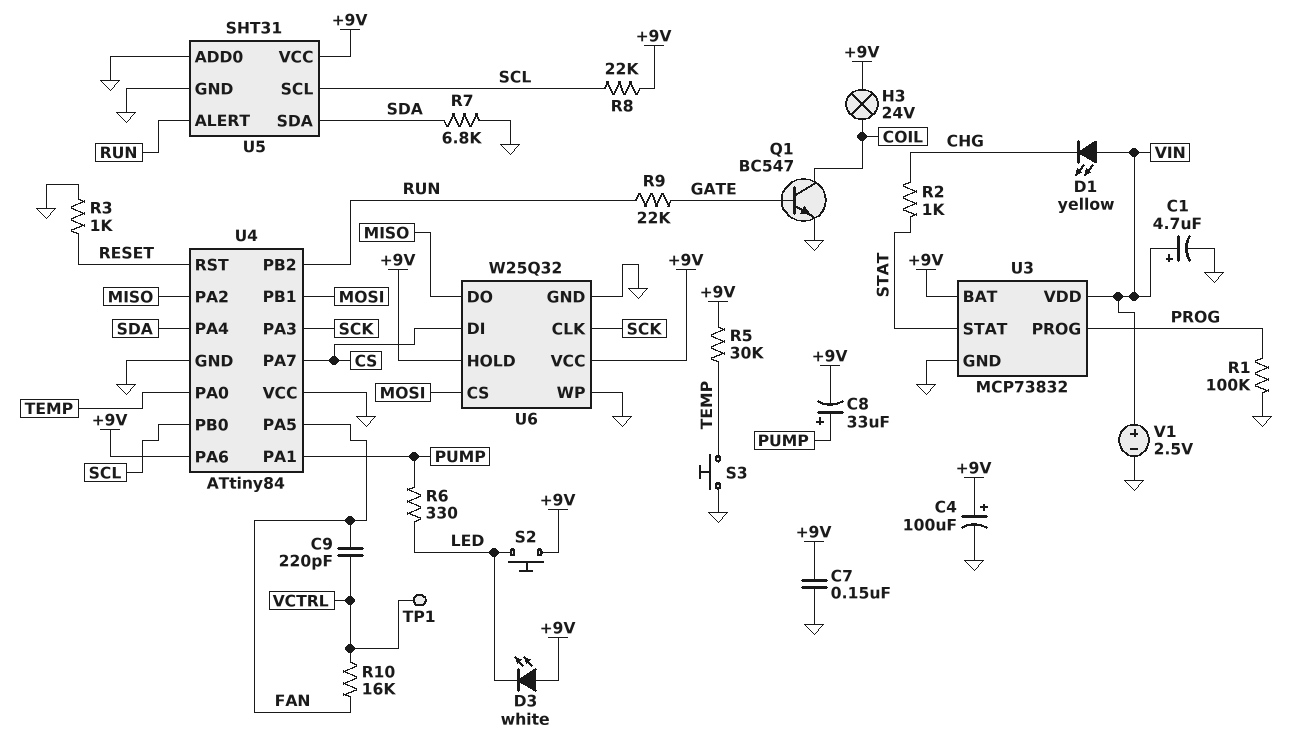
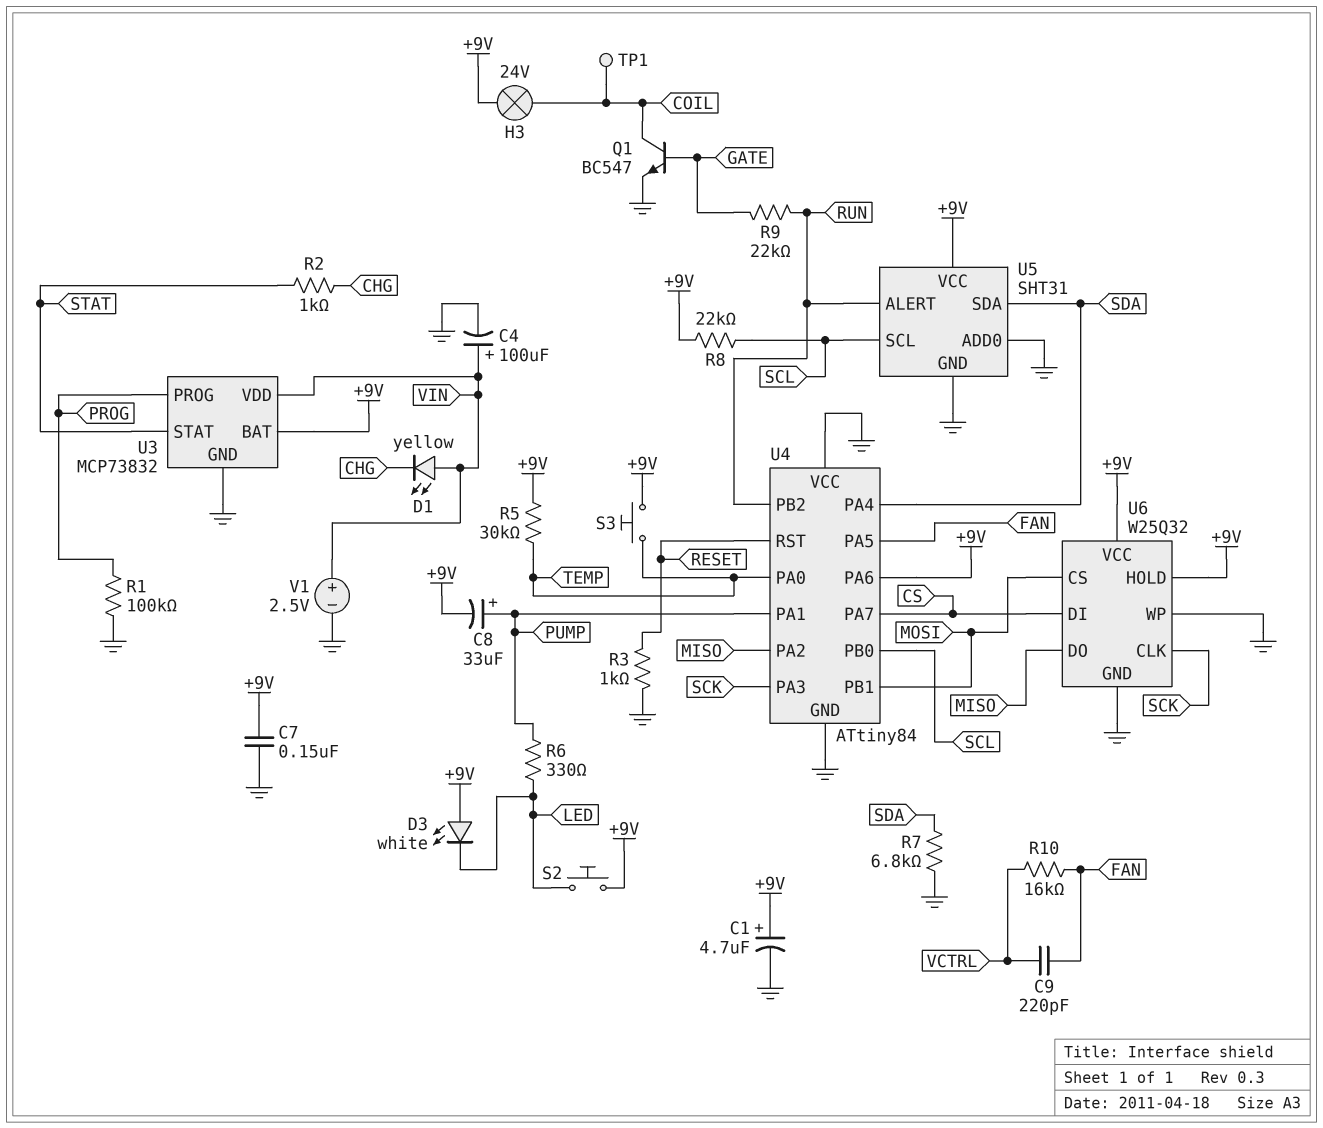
C1: 4.7uF (plus VIN, minus GND) -> 4.7uF (plus +9V, minus GND)
C4: 100uF (plus +9V, minus GND) -> 100uF (plus VIN, minus GND)
S3: button (GND, TEMP) -> button (+9V, TEMP)
TP1: test point (VCTRL) -> test point (COIL)

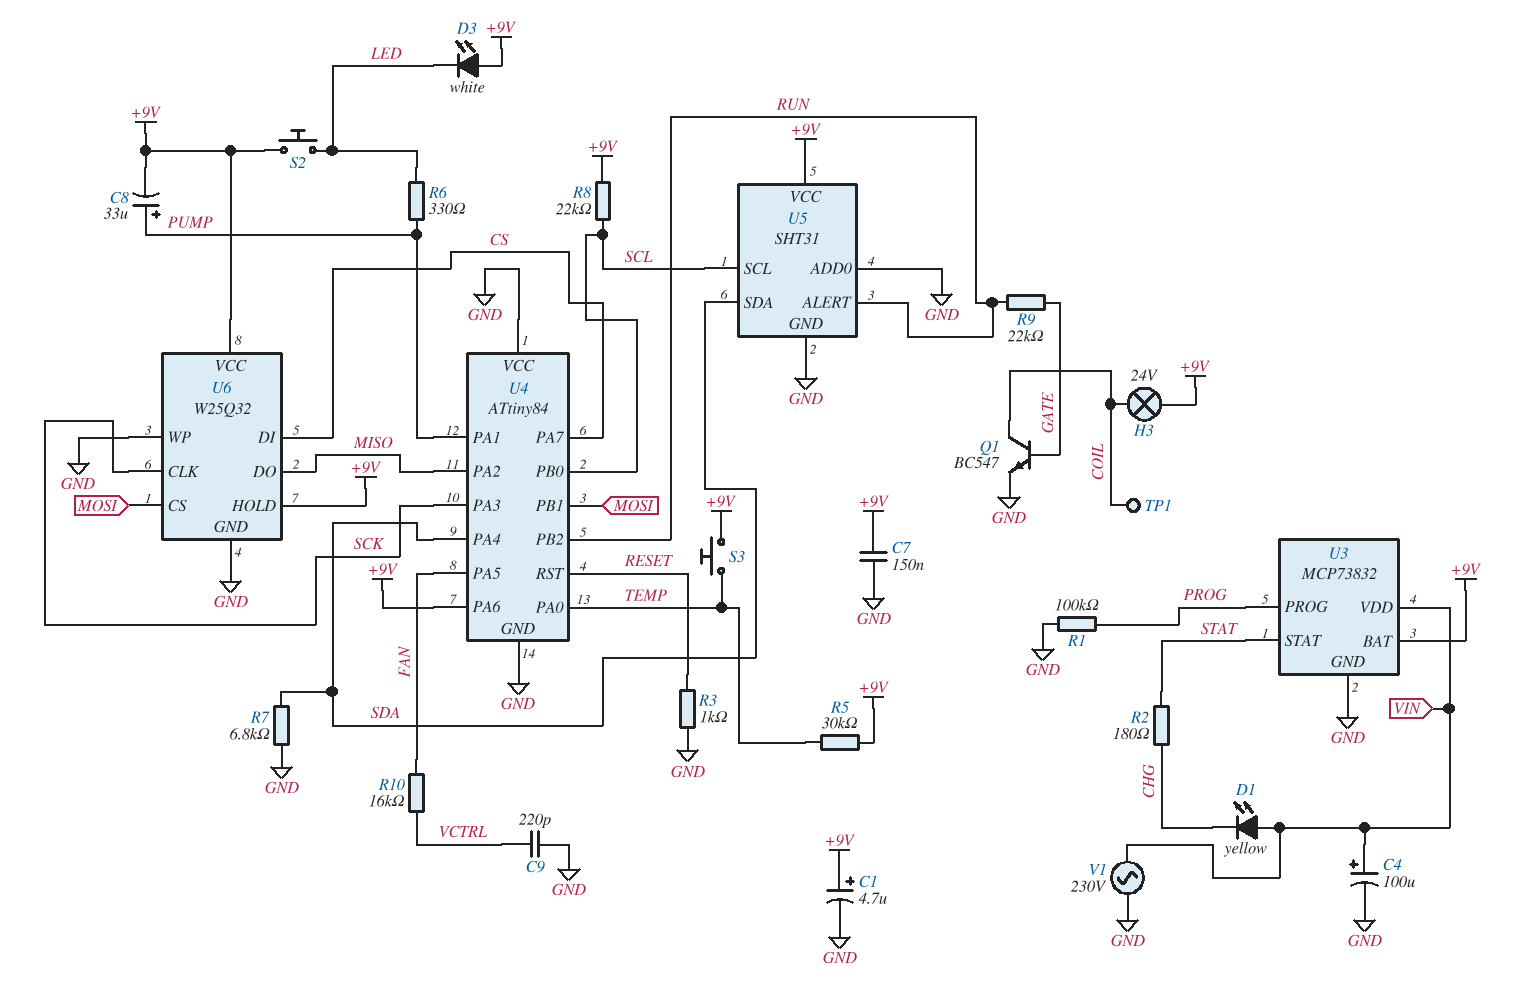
C9: 220pF (FAN, VCTRL) -> 220pF (GND, VCTRL)
R2: 1k (CHG, STAT) -> 180 (CHG, STAT)
V1: 2.5V (plus VIN, minus GND) -> AC 230V (GND, VIN)

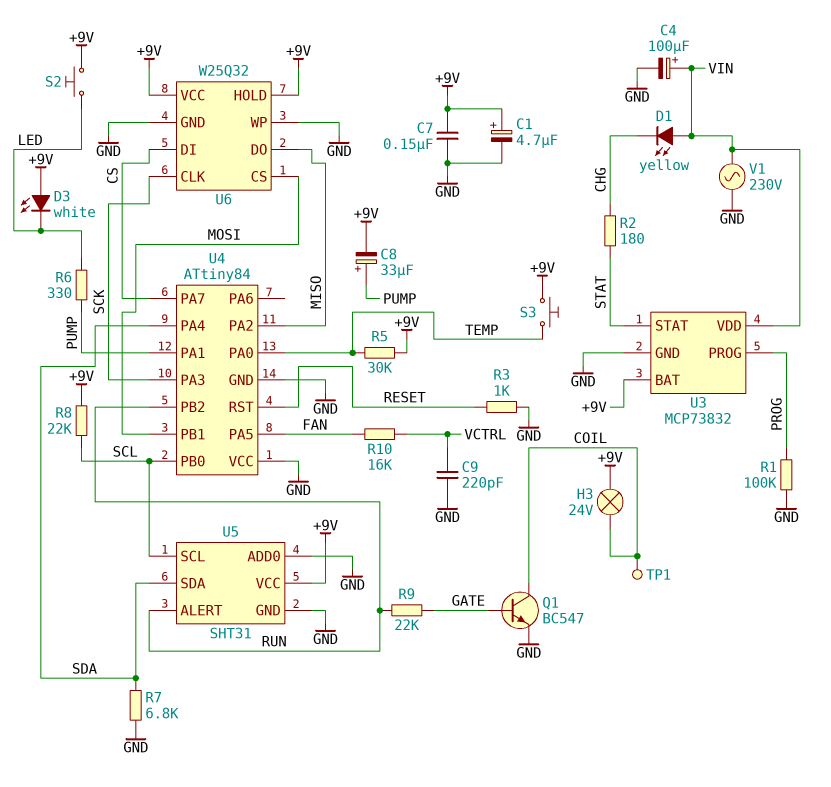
U4 pin PA6: +9V -> none

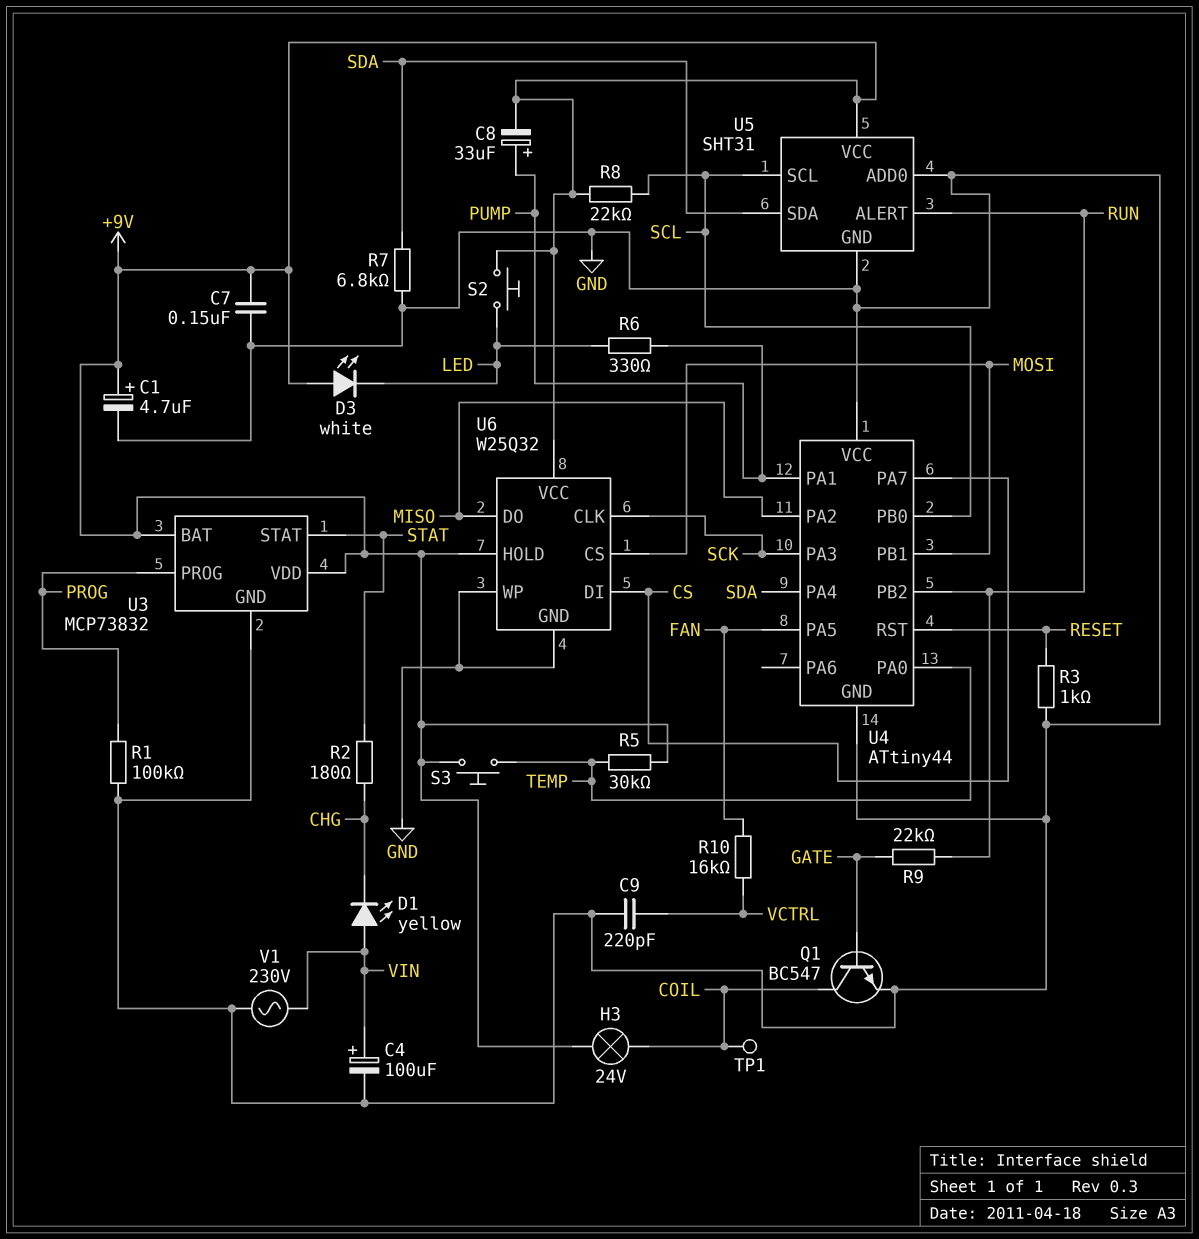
U3 pin VDD: VIN -> +9V
U4: ATtiny84 -> ATtiny44

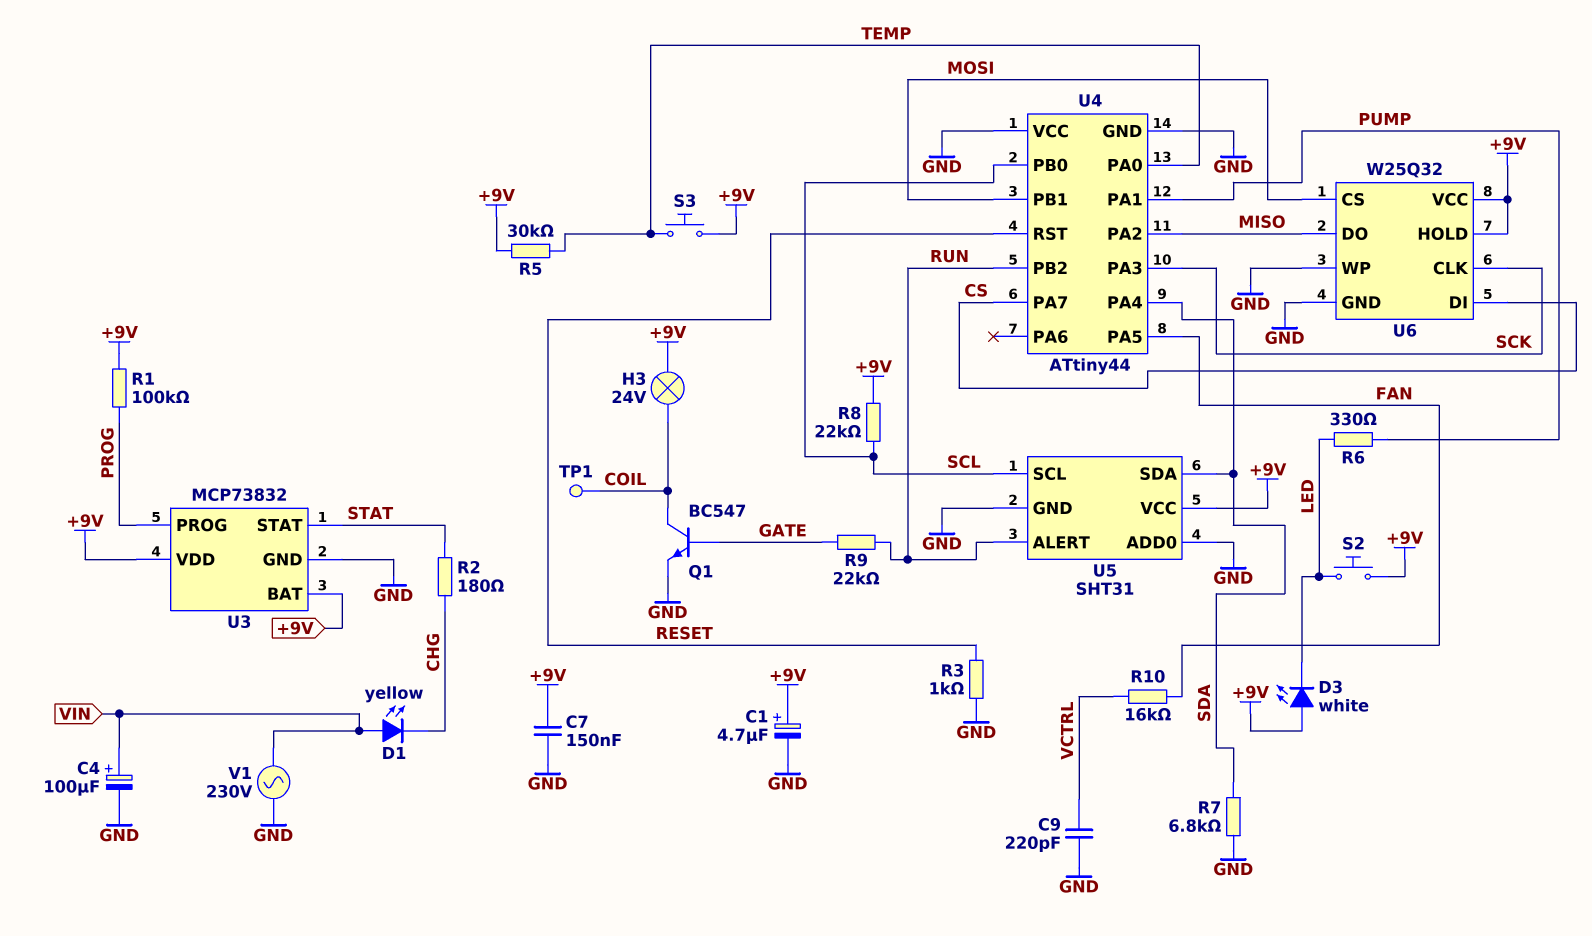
C8: 33uF (plus PUMP, minus +9V) -> none
R1: 100k (GND, PROG) -> 100k (+9V, PROG)

